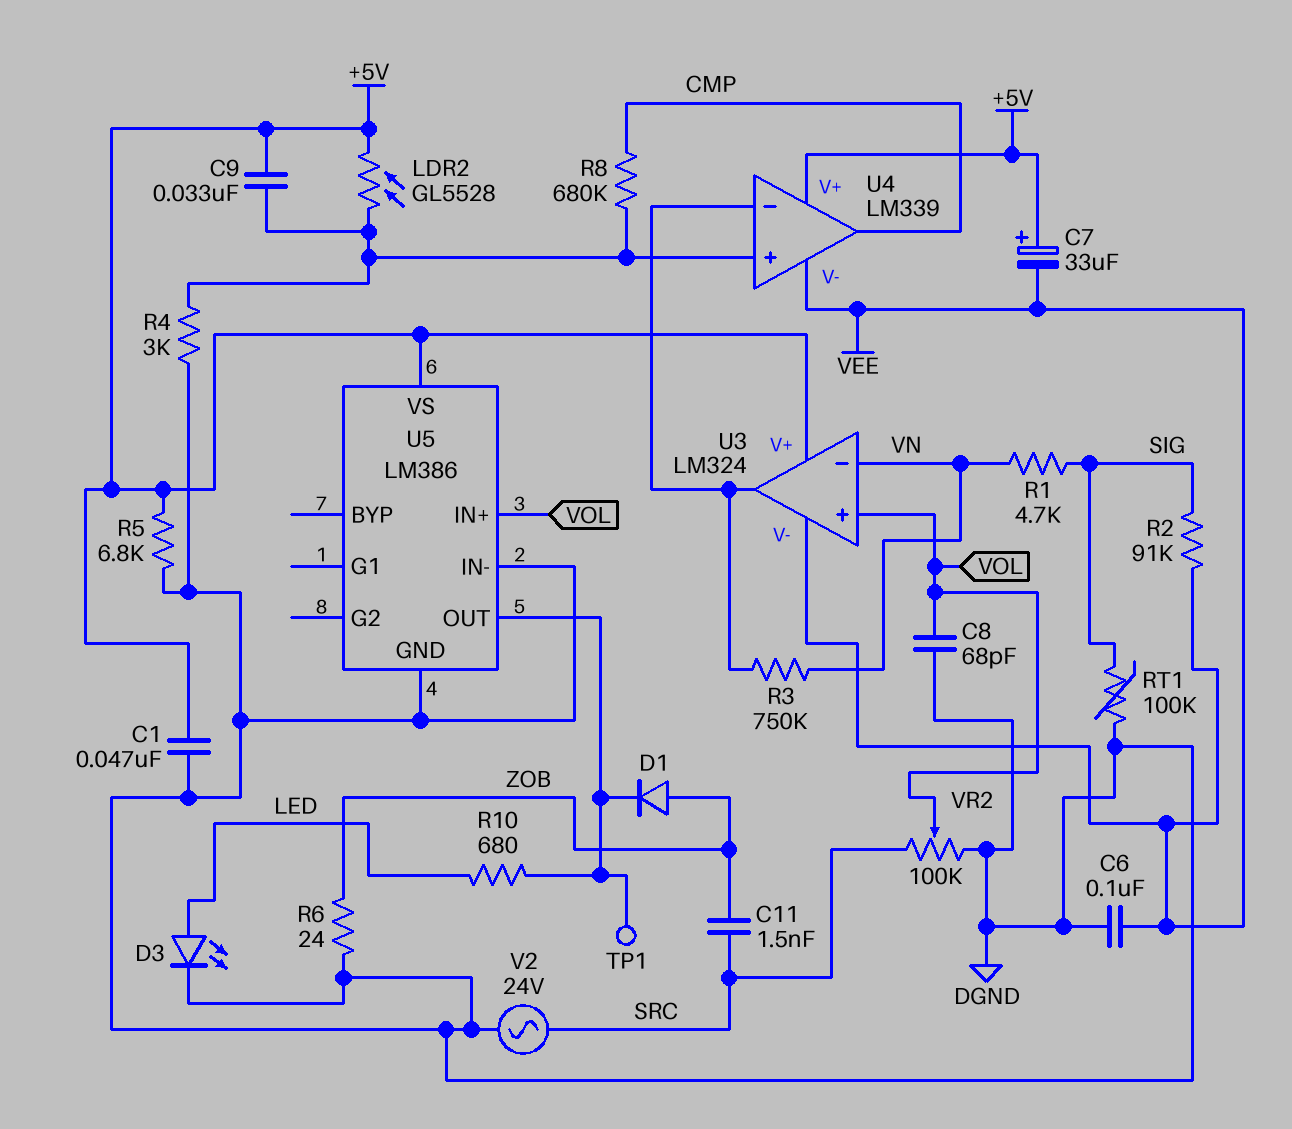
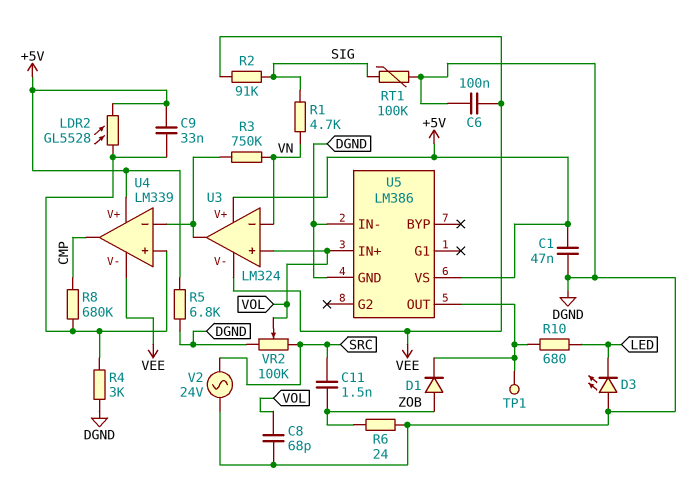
C7: 33uF (plus +5V, minus VEE) -> none
D3: LED (A LED, K DGND) -> LED (A DGND, K LED)

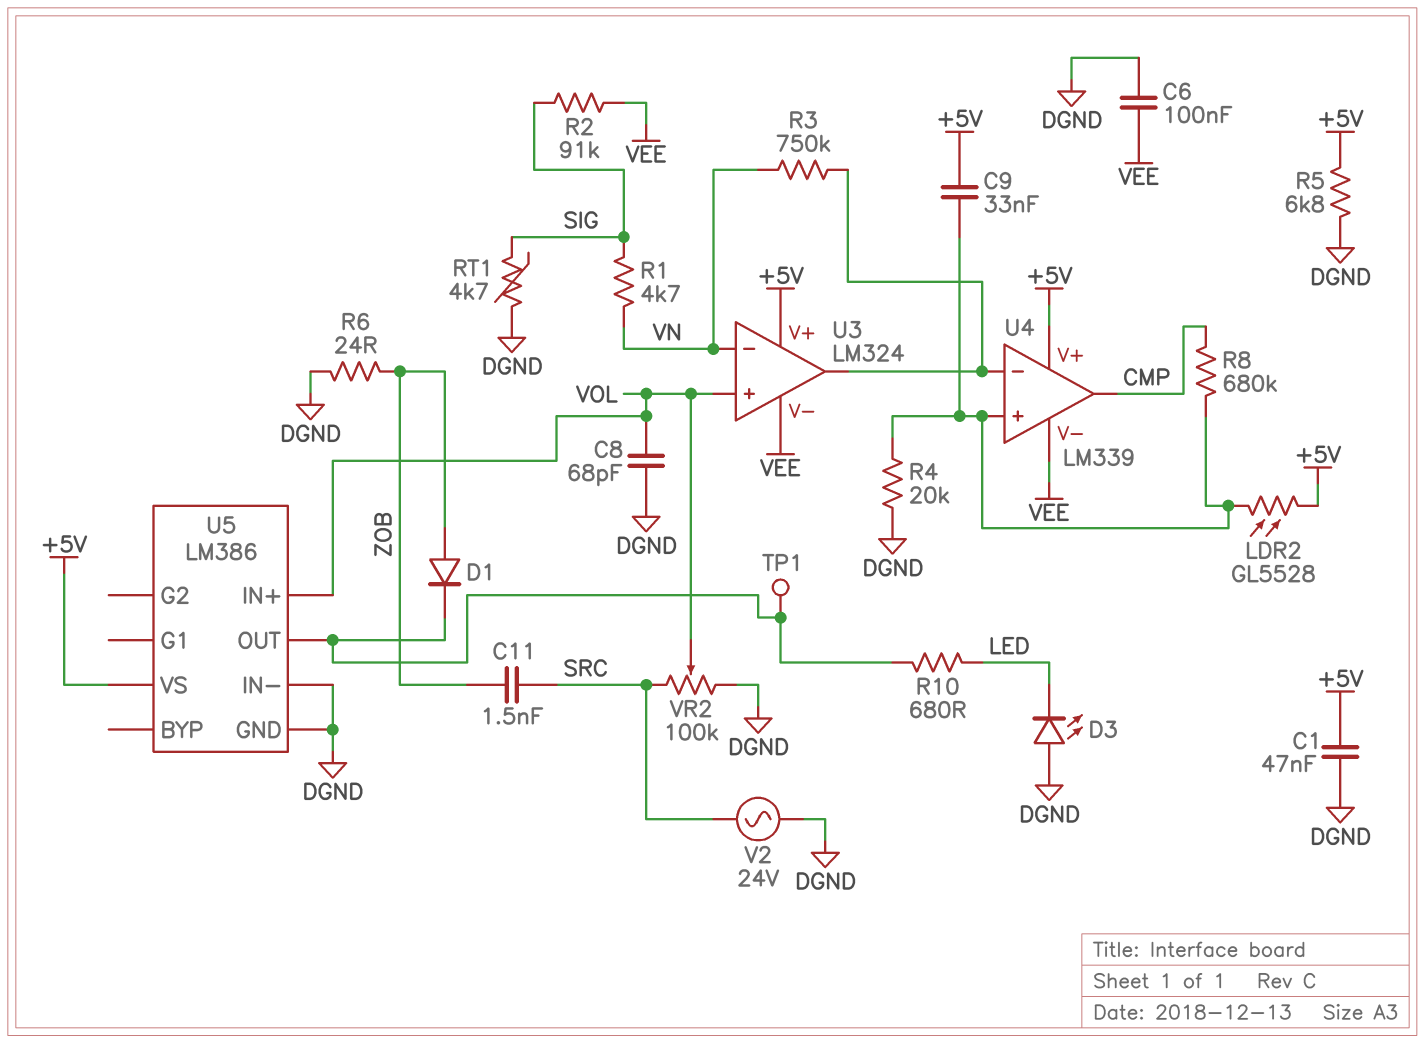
R4: 3k (DGND, U4/in+) -> 20k (DGND, U4/in+)
RT1: 100k (DGND, SIG) -> 4.7k (DGND, SIG)

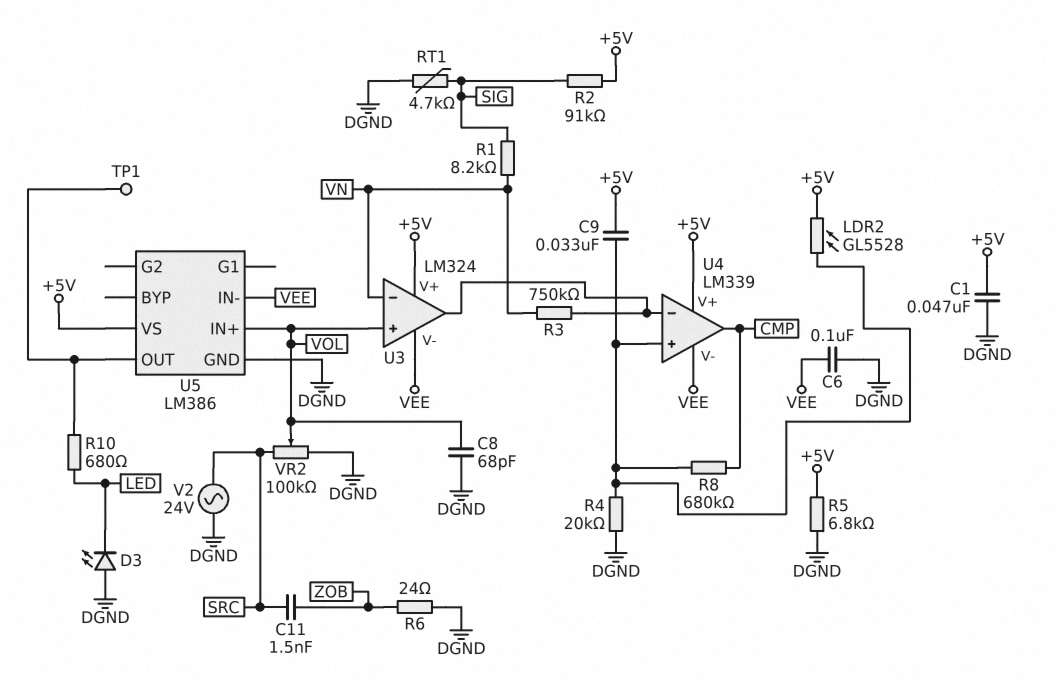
D1: diode (A ZOB, K U5/OUT) -> none
R1: 4.7k (SIG, VN) -> 8.2k (SIG, VN)
R2: 91k (SIG, VEE) -> 91k (+5V, SIG)
U5 pin IN-: DGND -> VEE

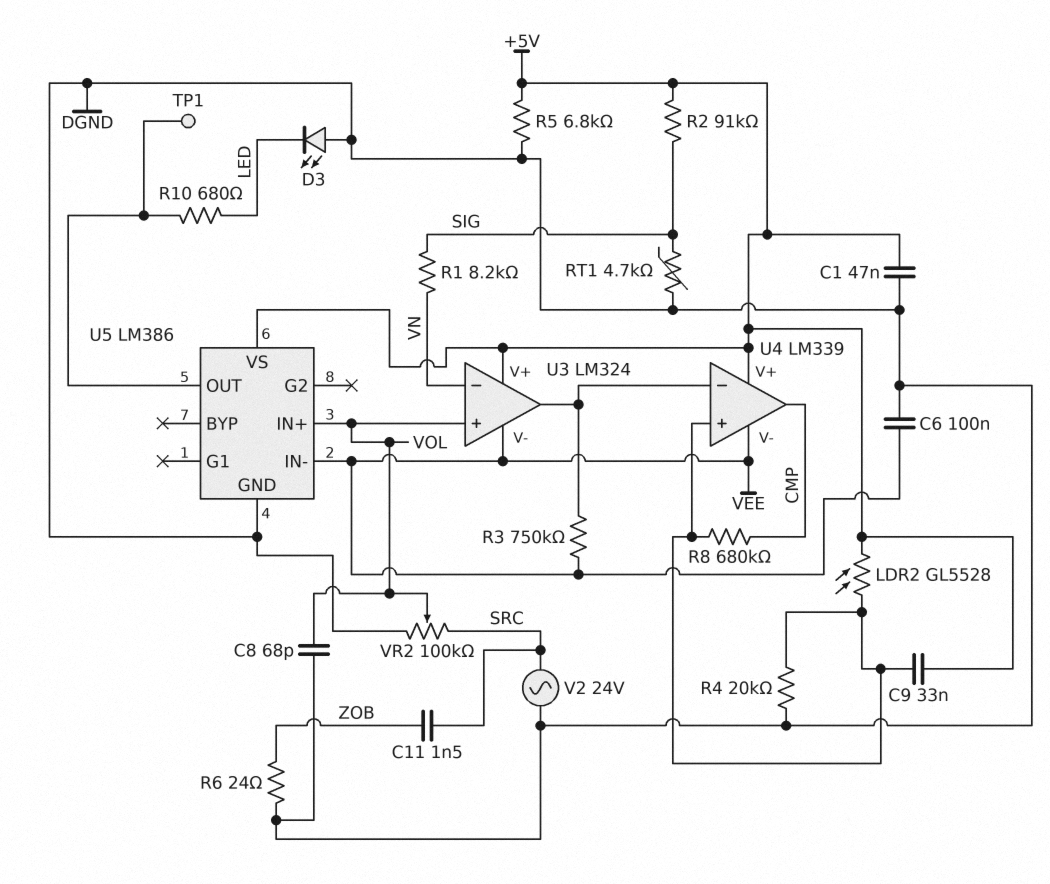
R3: 750k (U3/out, VN) -> 750k (U3/out, VEE)

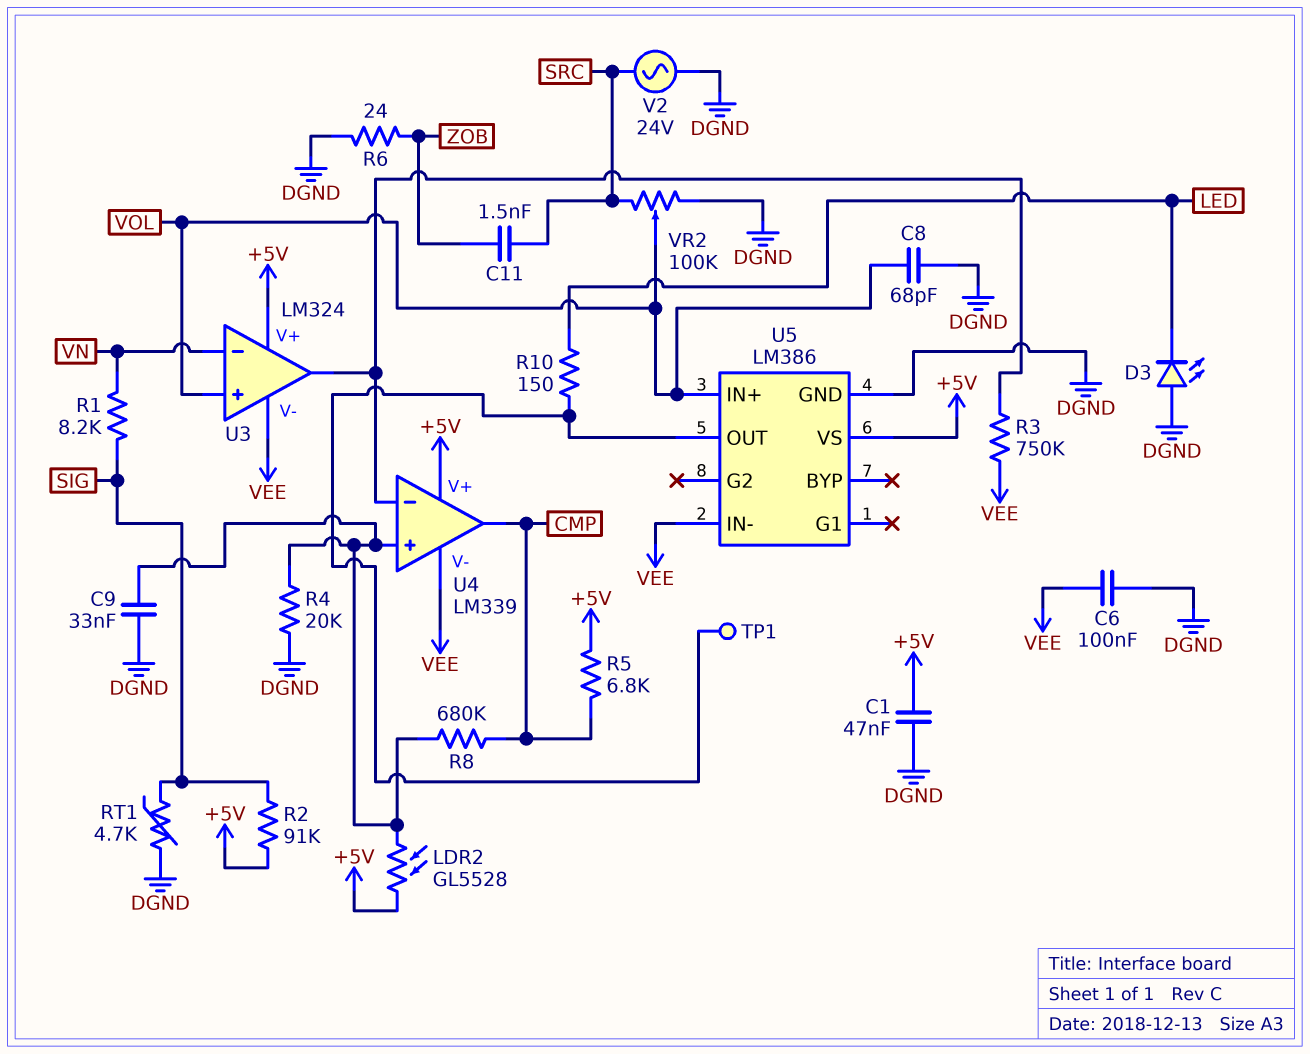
C9: 33nF (+5V, U4/in+) -> 33nF (DGND, U4/in+)
R5: 6.8k (+5V, DGND) -> 6.8k (+5V, CMP)
R10: 680 (LED, U5/OUT) -> 150 (LED, U5/OUT)

